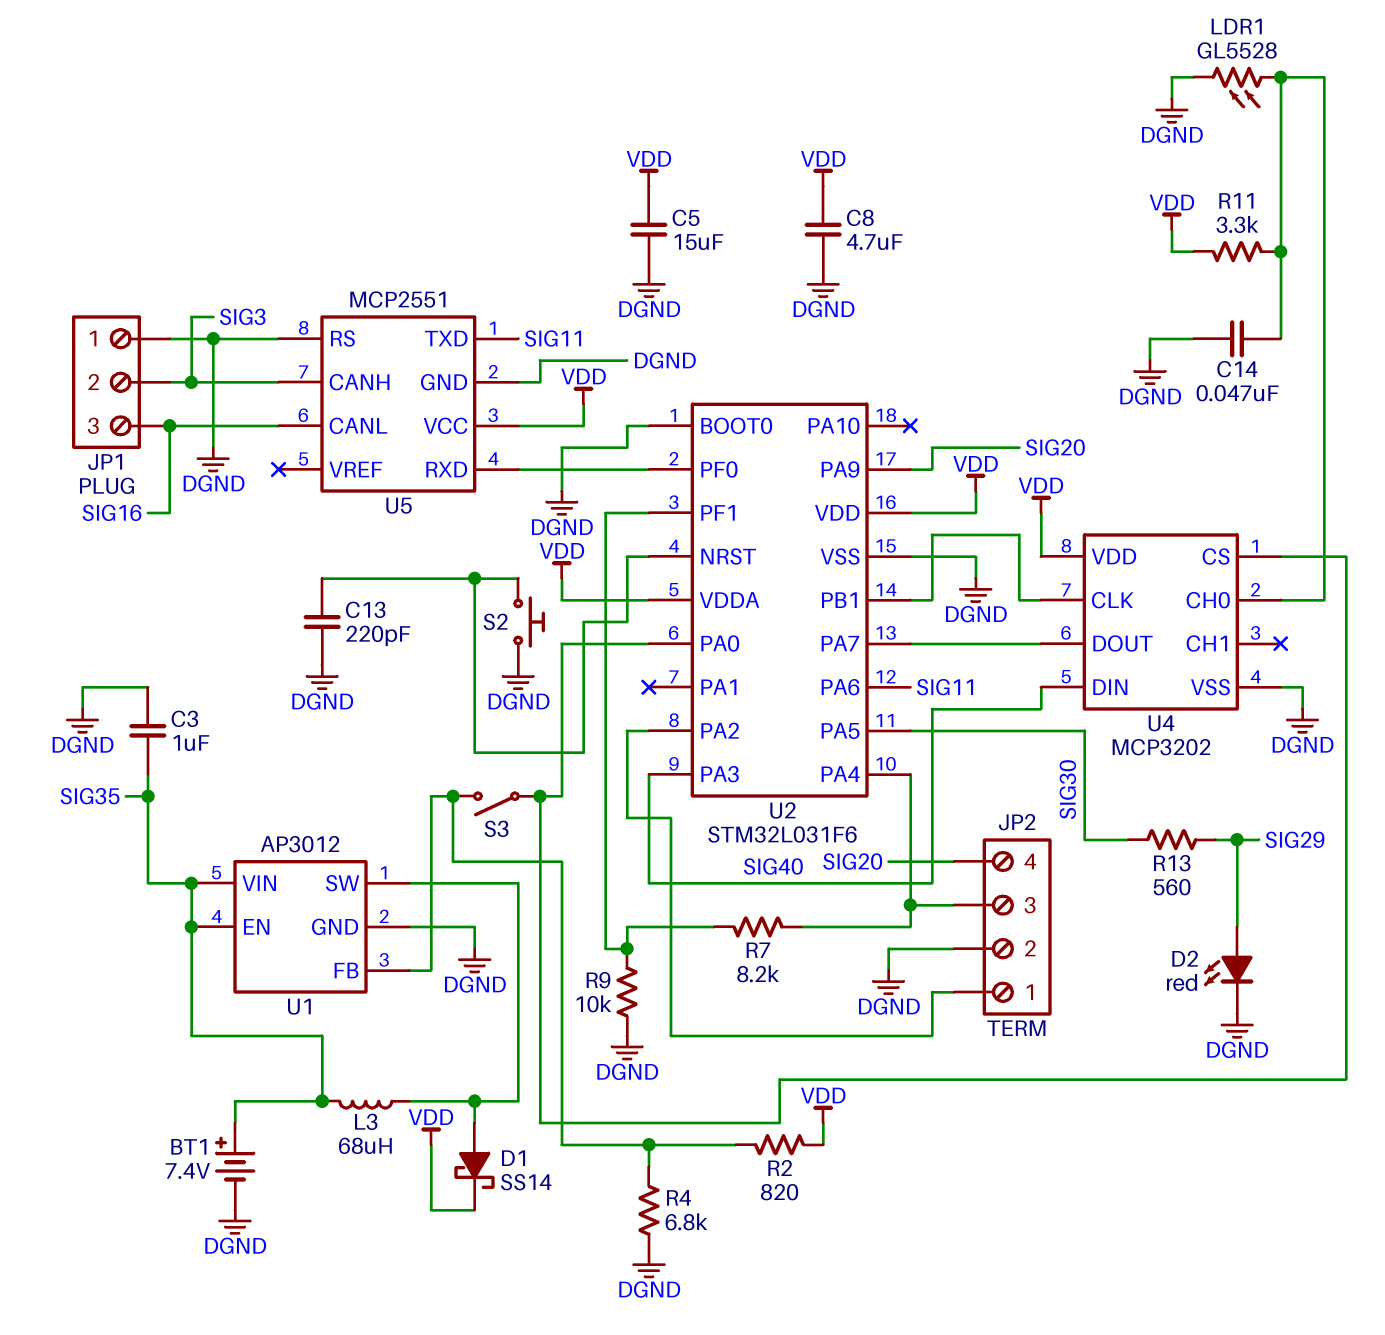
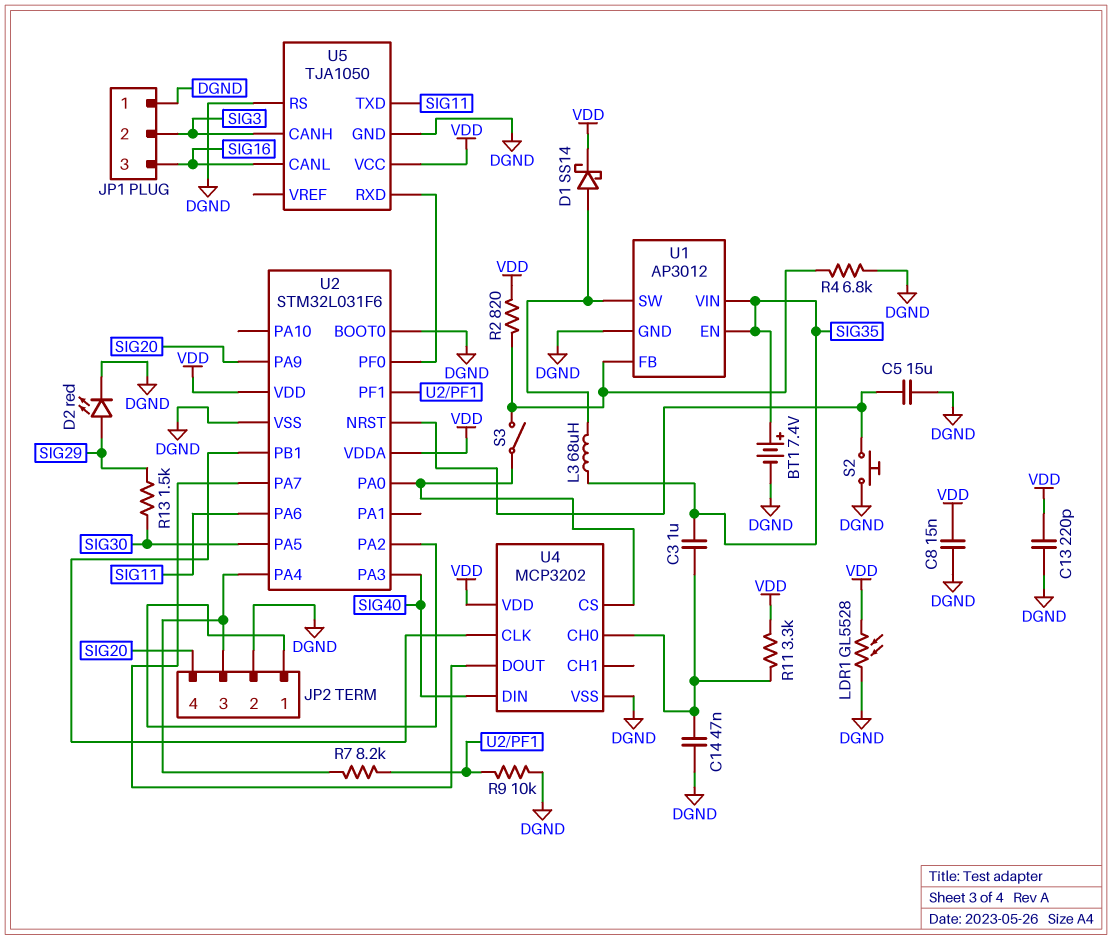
C3: 1uF (DGND, SIG35) -> 1uF (SIG35, U4/CH0)
C5: 15uF (DGND, VDD) -> 15uF (DGND, U2/NRST)
C8: 4.7uF (DGND, VDD) -> 15nF (DGND, VDD)
C13: 220pF (DGND, U2/NRST) -> 220pF (DGND, VDD)
LDR1: GL5528 (DGND, U4/CH0) -> GL5528 (DGND, VDD)
R13: 560 (SIG29, SIG30) -> 1.5k (SIG29, SIG30)
U5: MCP2551 -> TJA1050

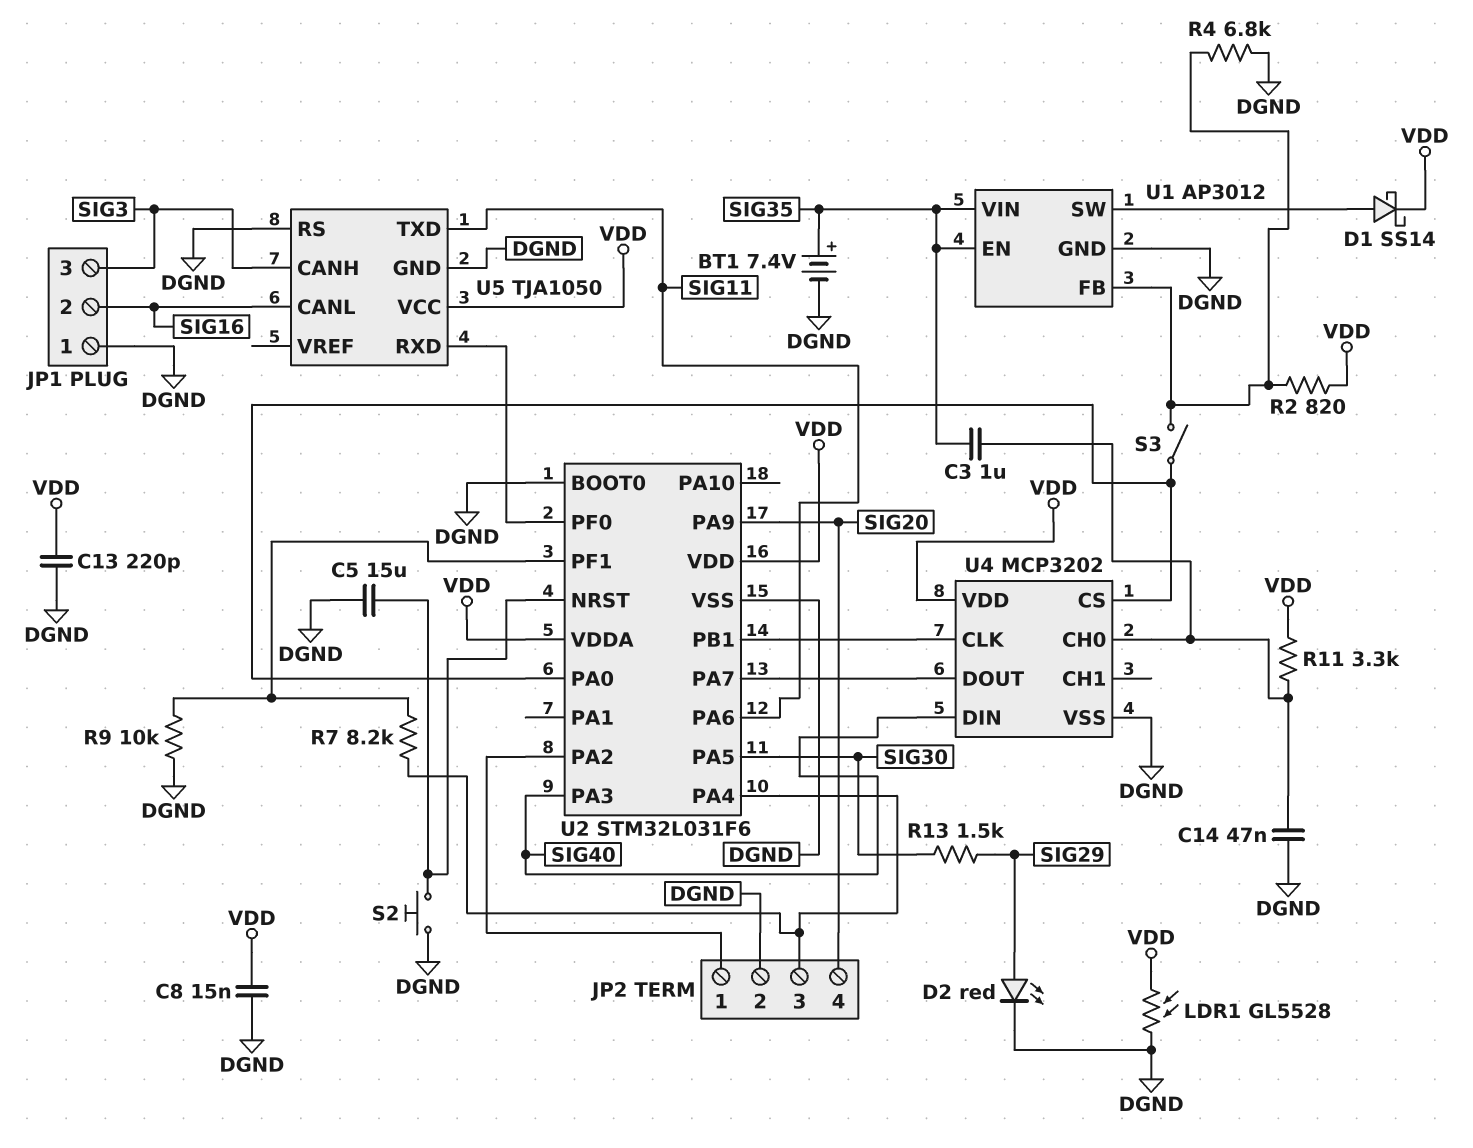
JP1 pin 2: SIG3 -> SIG16
JP1 pin 3: SIG16 -> SIG3
L3: 68uH (SIG35, U1/SW) -> none

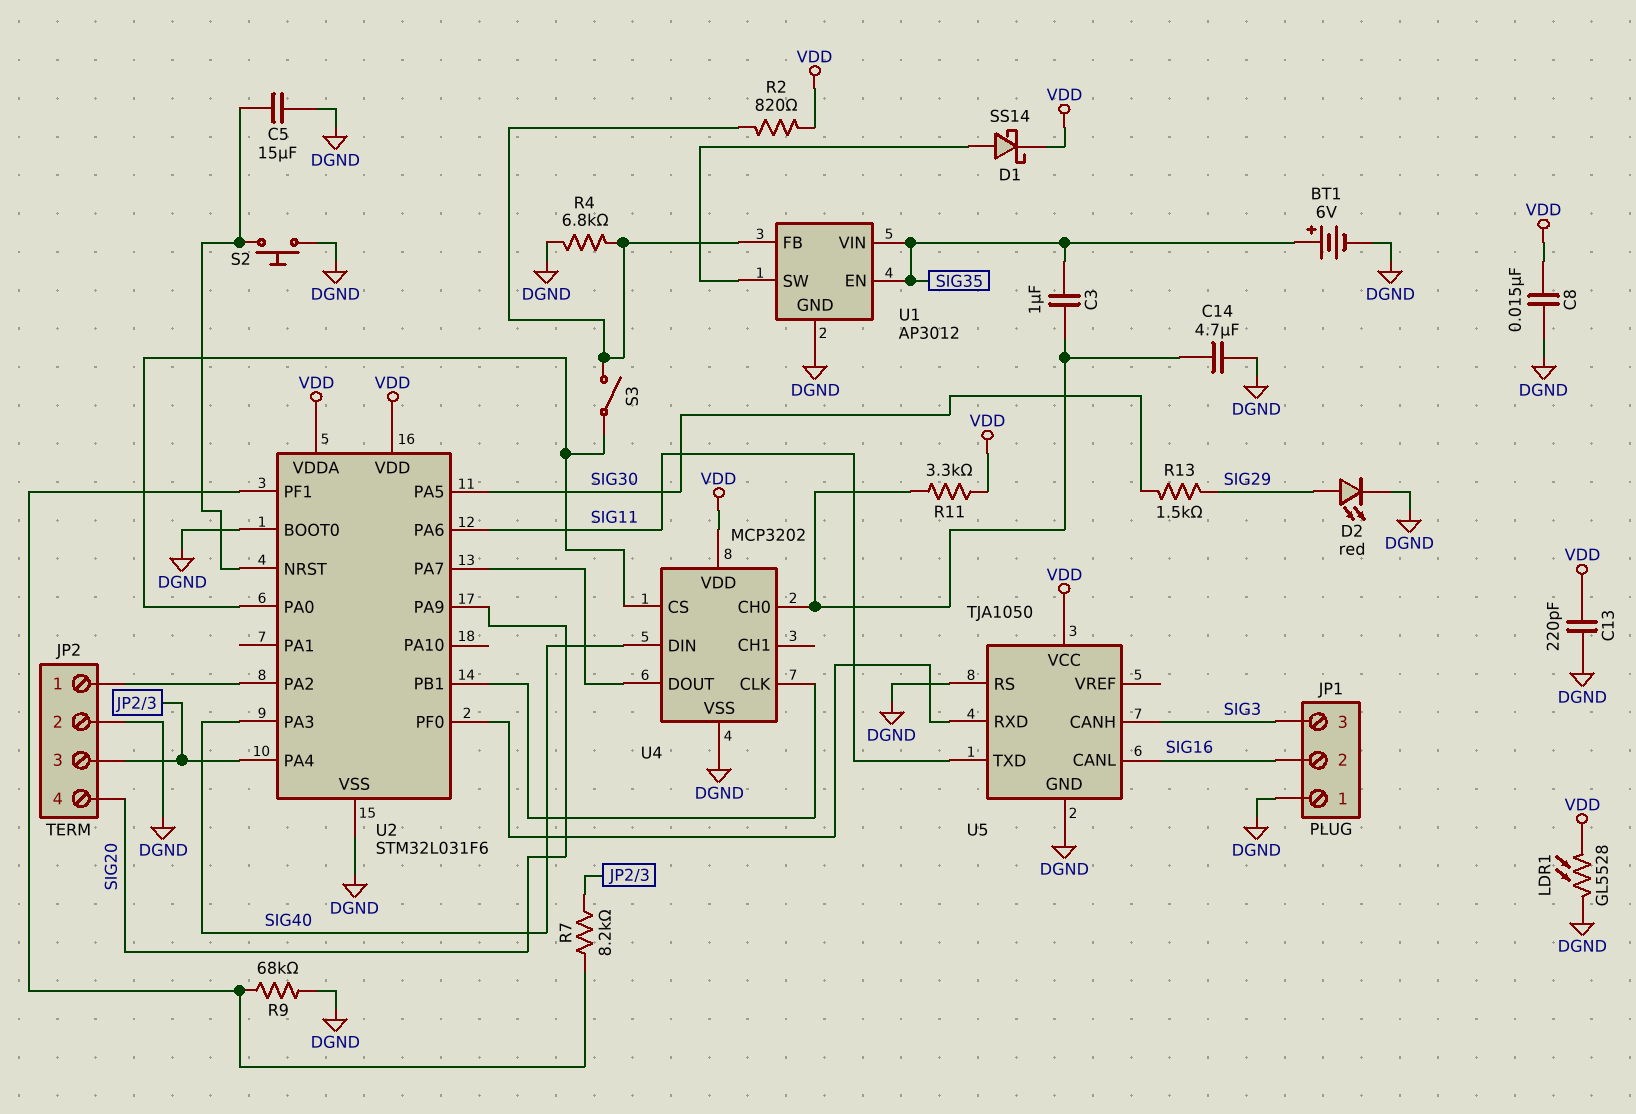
BT1: 7.4V (plus SIG35, minus DGND) -> 6V (plus SIG35, minus DGND)
C14: 47nF (DGND, U4/CH0) -> 4.7uF (DGND, U4/CH0)
R9: 10k (DGND, U2/PF1) -> 68k (DGND, U2/PF1)

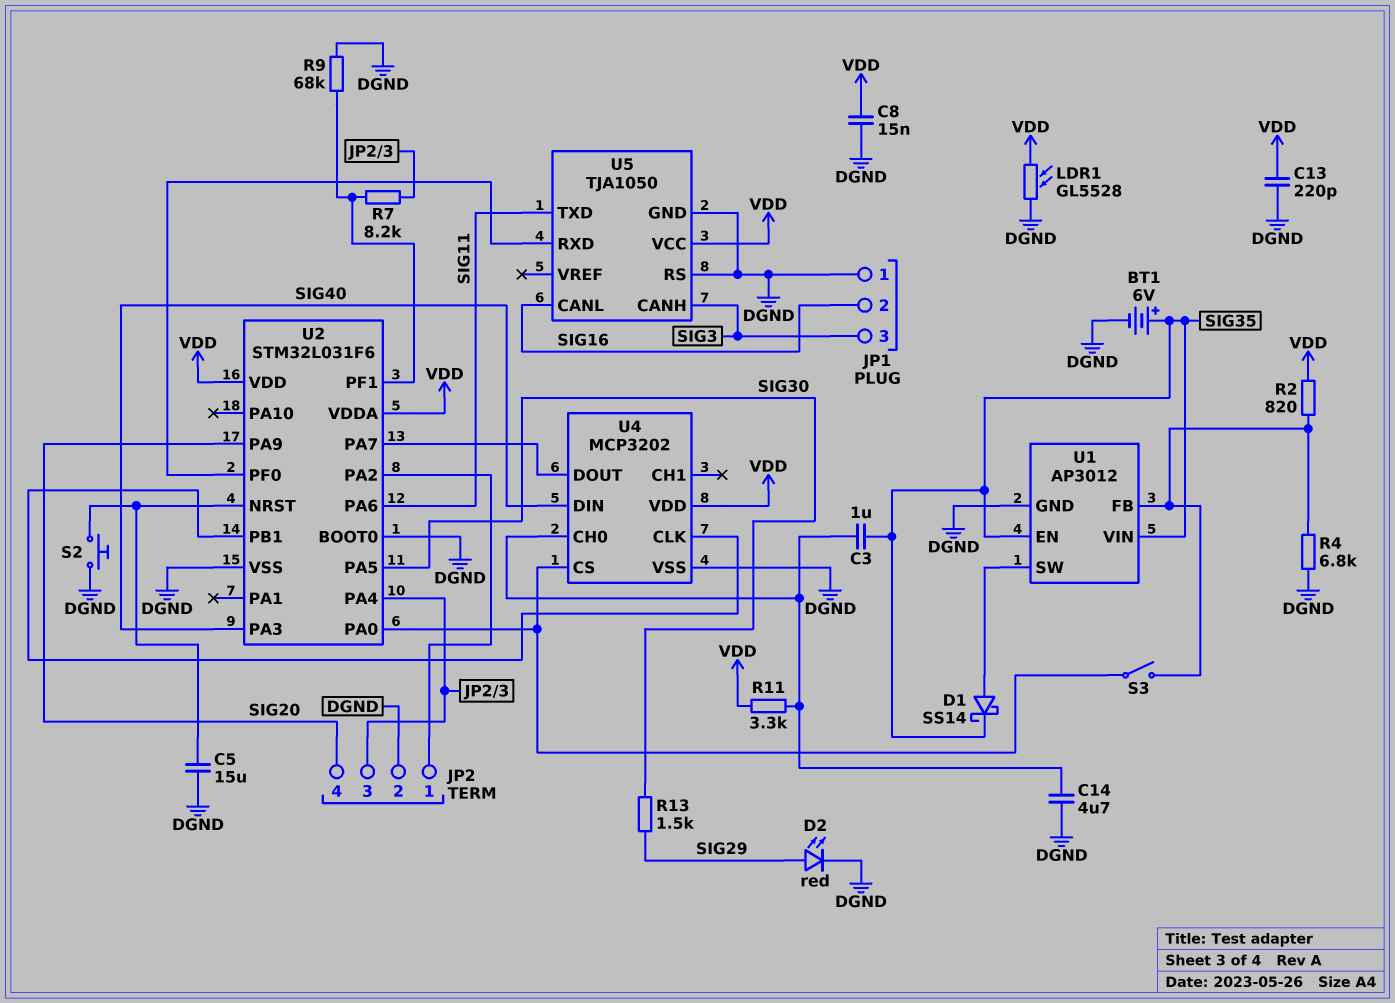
D1: schottky SS14 (A U1/SW, K VDD) -> schottky SS14 (A U1/SW, K SIG35)

